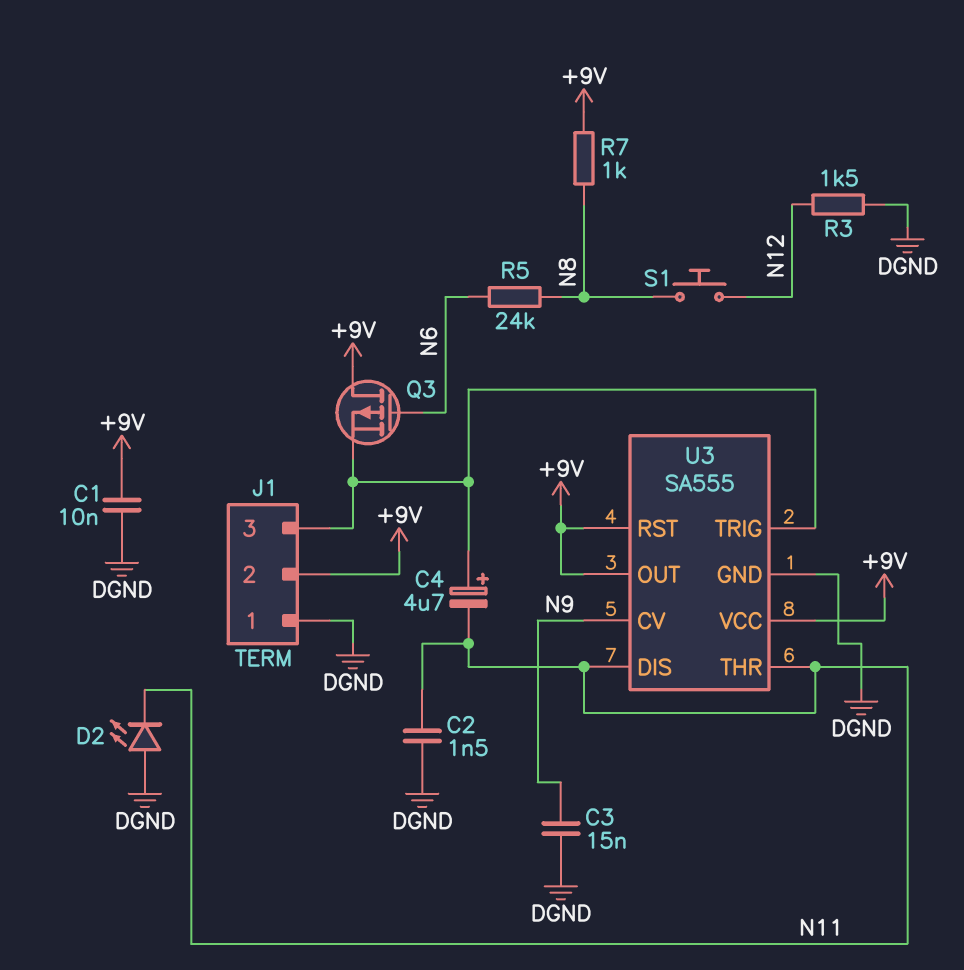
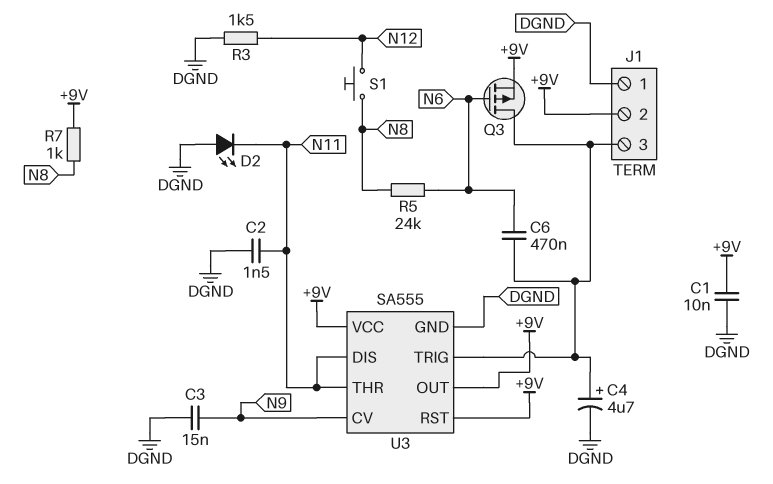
C4: 4.7uF (plus J1/3, minus N11) -> 4.7uF (plus J1/3, minus DGND)
C6: none -> 470nF (J1/3, N6)
Q3: PMOS (G N6, D +9V, S J1/3) -> PMOS (G N6, D J1/3, S +9V)

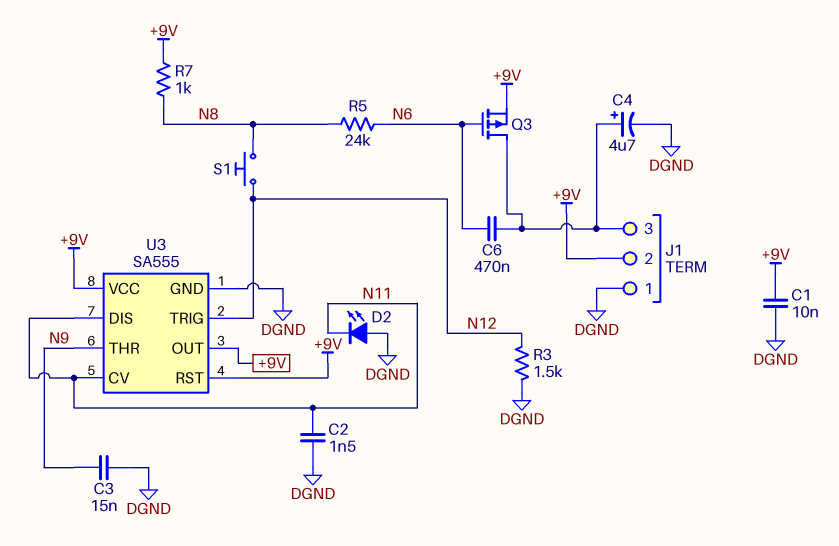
U3 pin CV: N9 -> N11
U3 pin THR: N11 -> N9
U3 pin TRIG: J1/3 -> N12

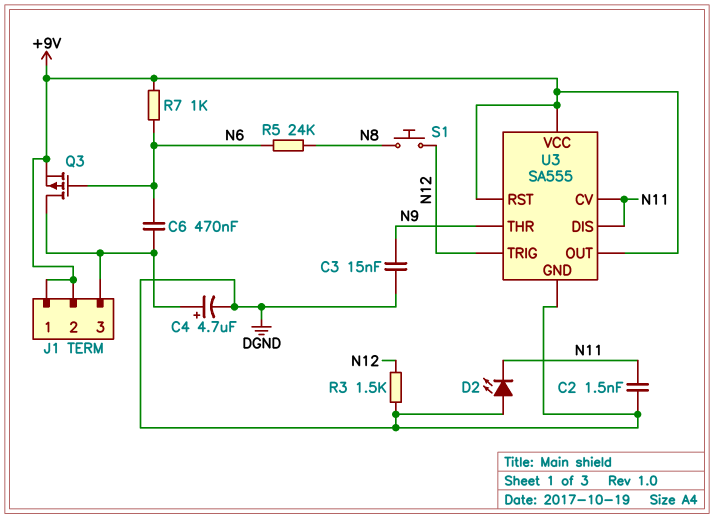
C1: 10nF (+9V, DGND) -> none
J1 pin 1: DGND -> +9V
R7: 1k (+9V, N8) -> 1k (+9V, N6)

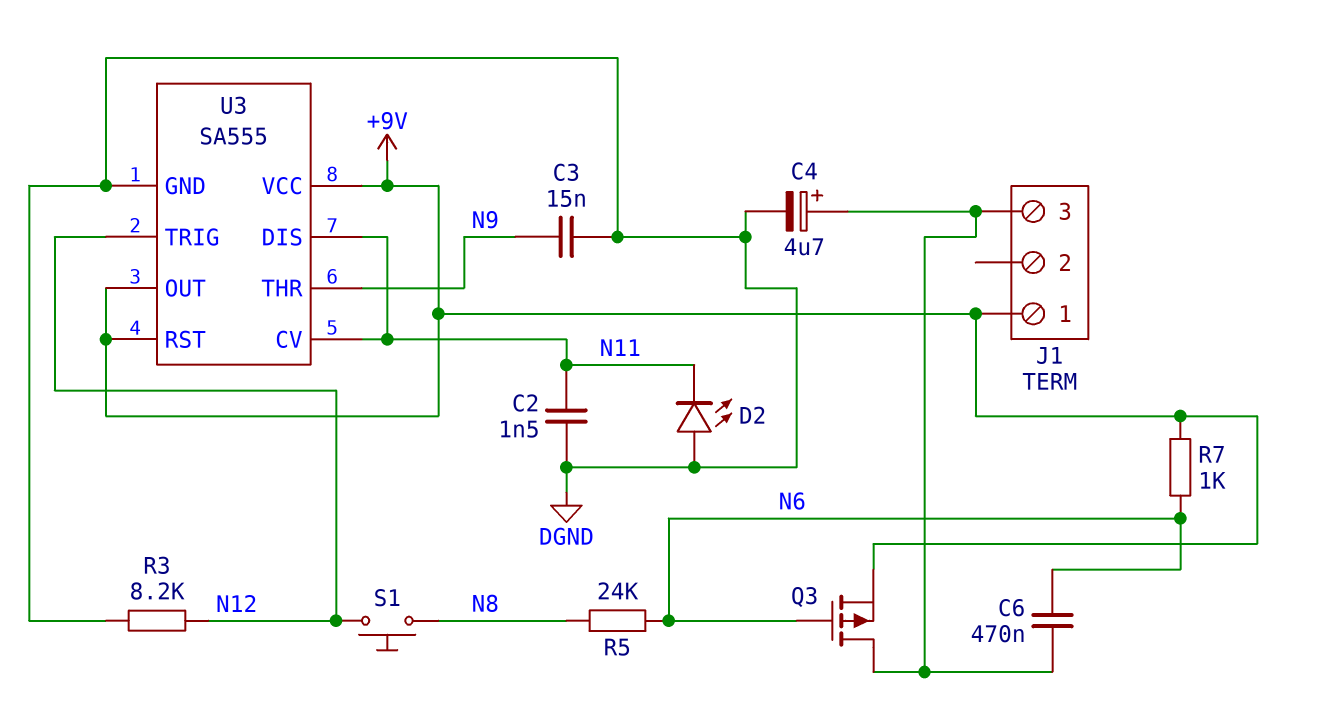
J1 pin 2: +9V -> none
R3: 1.5k (DGND, N12) -> 8.2k (DGND, N12)

